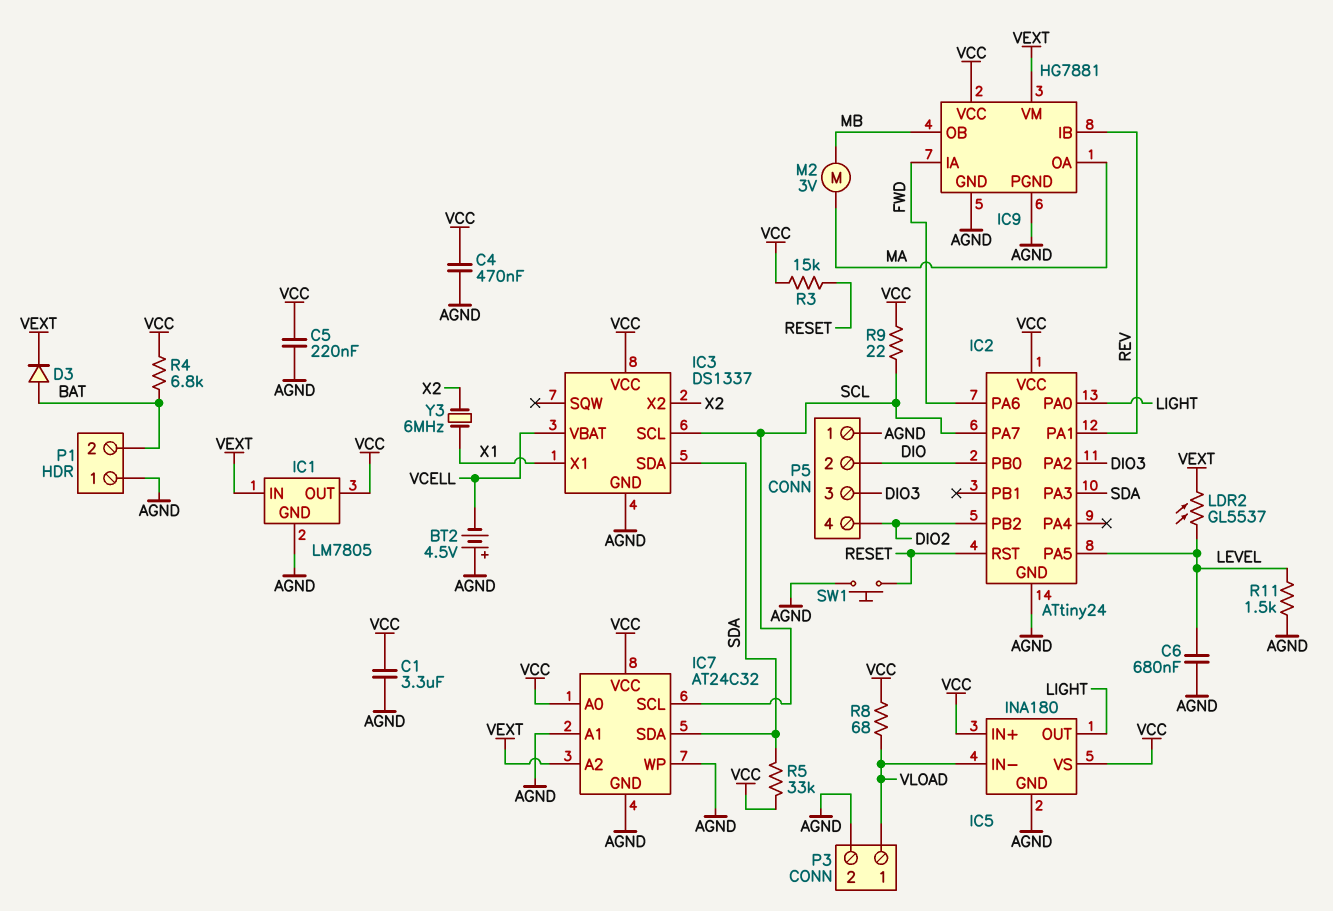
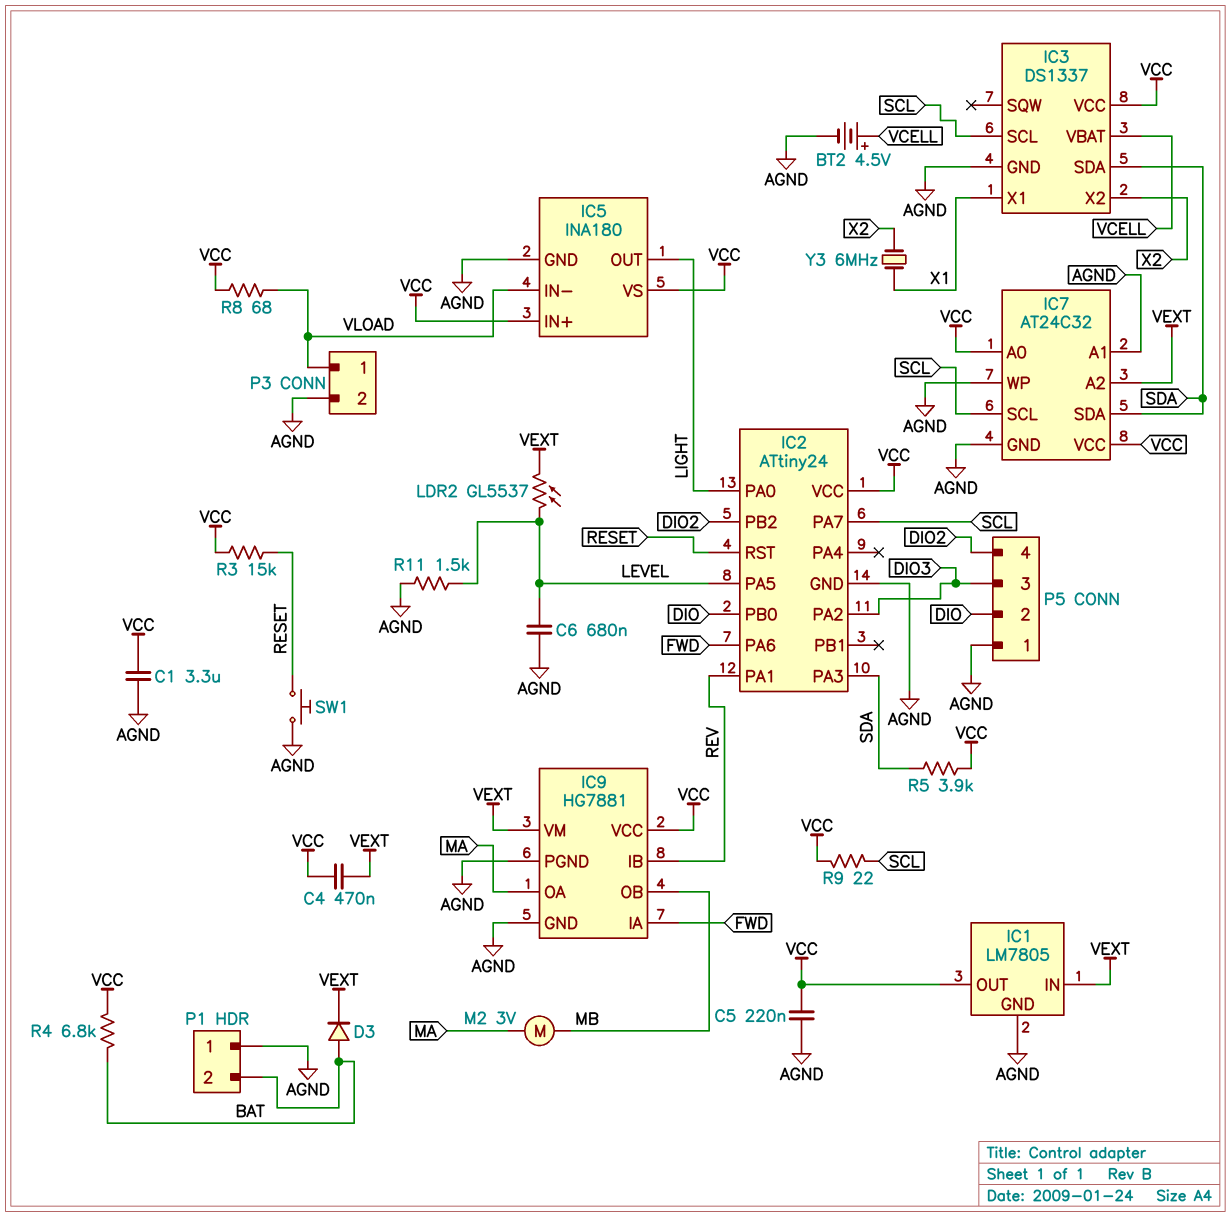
BT2: 4.5V (plus AGND, minus VCELL) -> 4.5V (plus VCELL, minus AGND)
C4: 470nF (AGND, VCC) -> 470nF (VCC, VEXT)
R5: 33k (SDA, VCC) -> 3.9k (SDA, VCC)

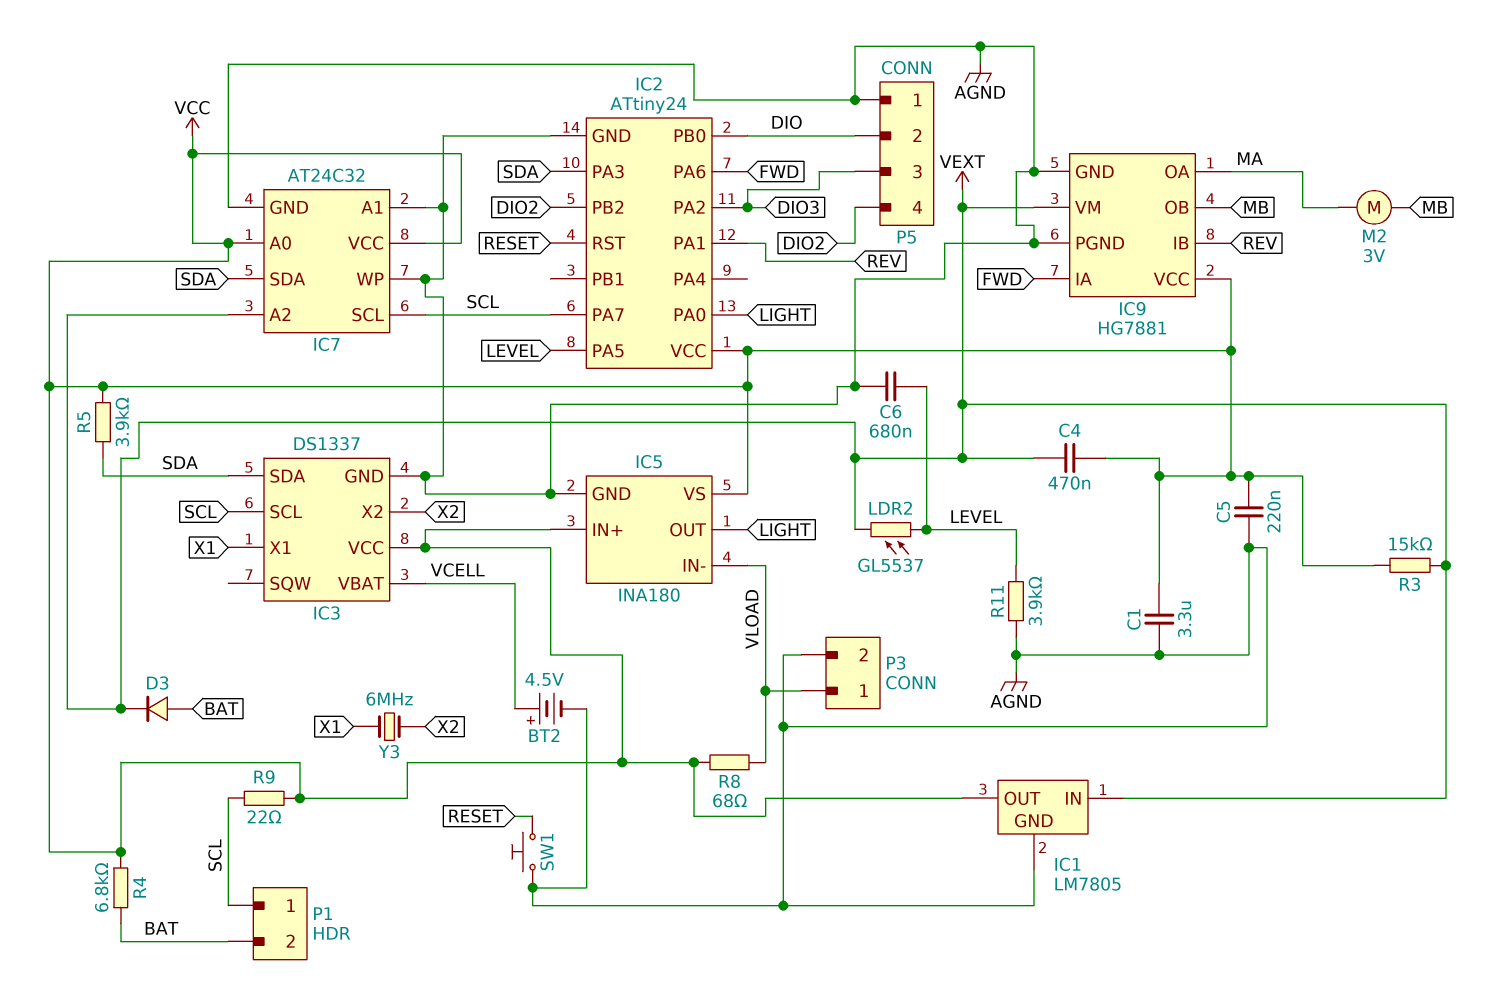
P1 pin 1: AGND -> SCL
R3: 15k (RESET, VCC) -> 15k (VCC, VEXT)
R11: 1.5k (AGND, LEVEL) -> 3.9k (AGND, LEVEL)

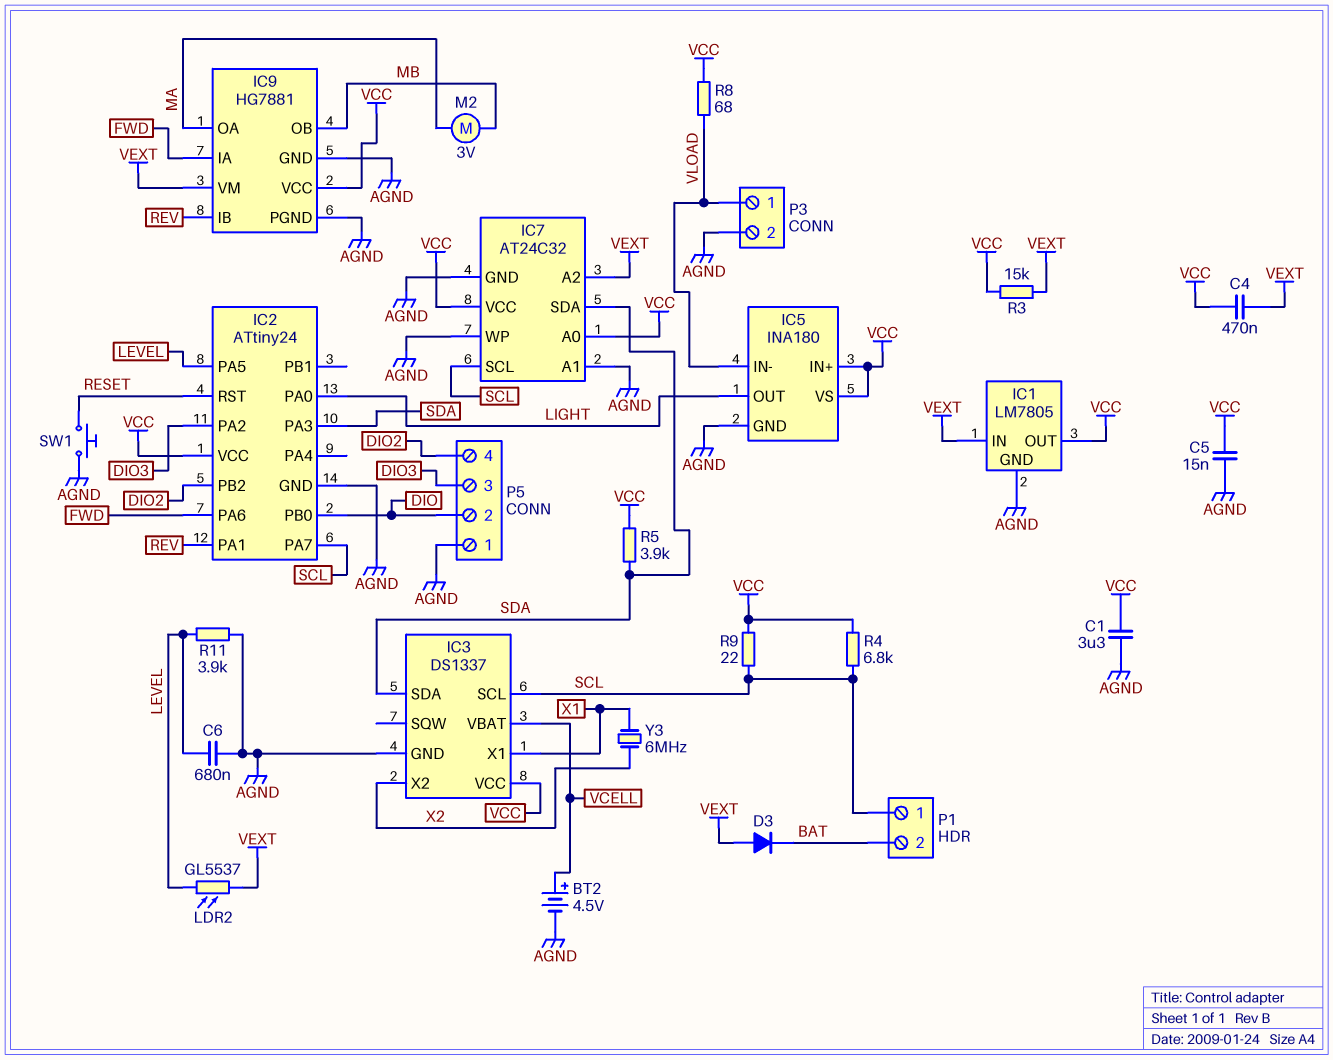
C5: 220nF (AGND, VCC) -> 15nF (AGND, VCC)
D3: diode (A BAT, K VEXT) -> diode (A VEXT, K BAT)
R4: 6.8k (BAT, VCC) -> 6.8k (SCL, VCC)

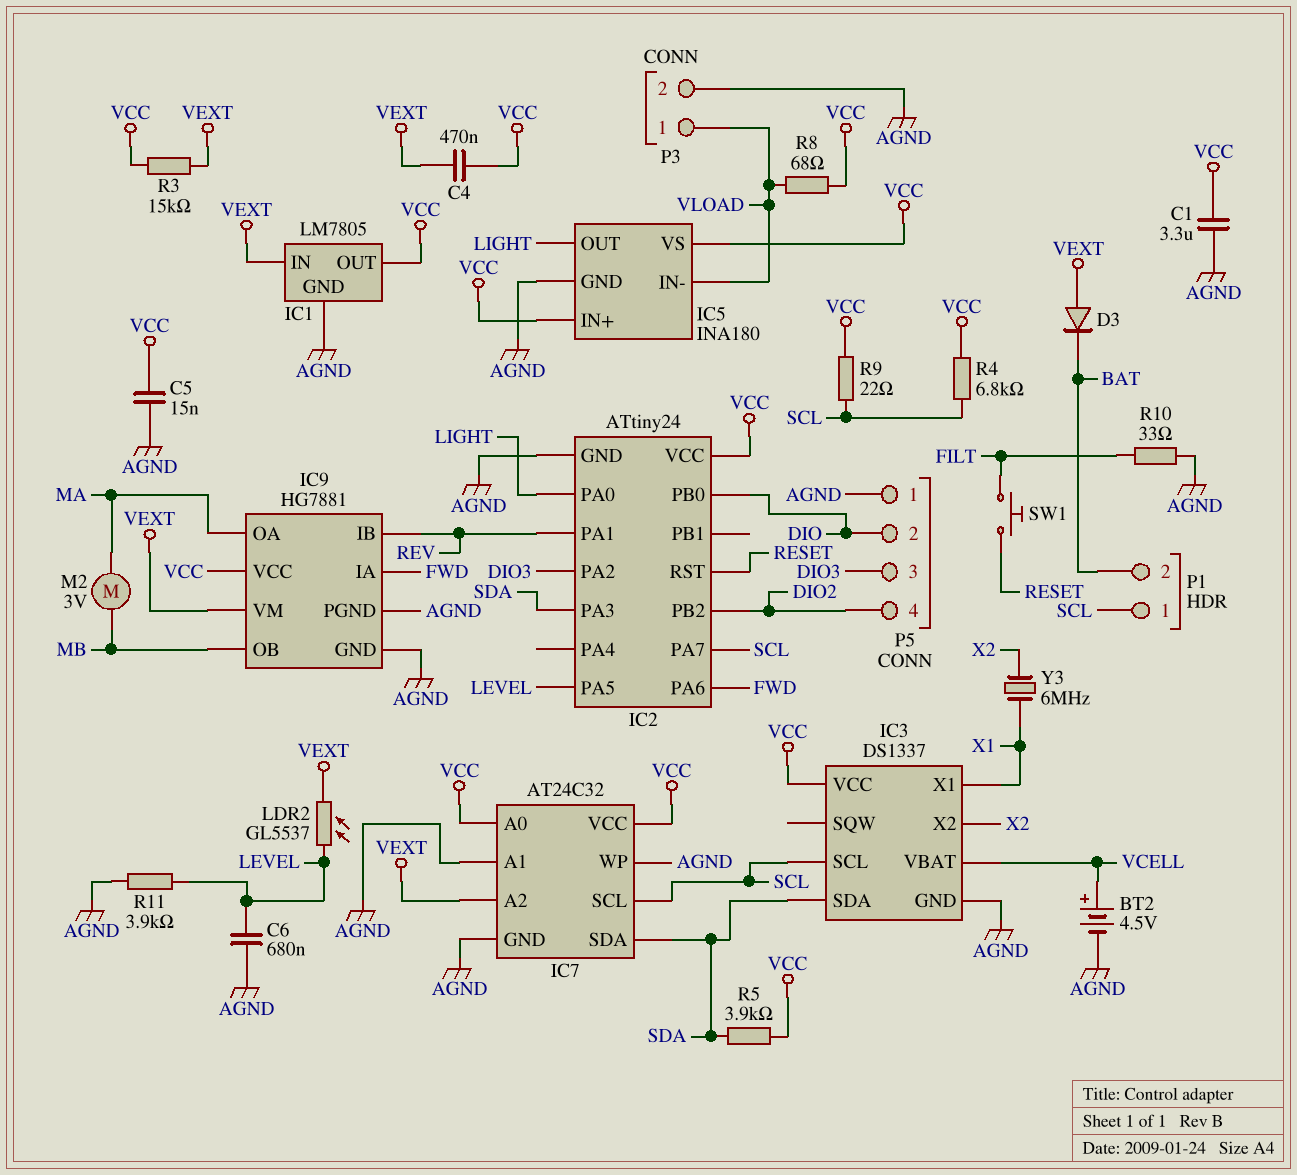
R10: none -> 33 (AGND, FILT)
SW1: button (AGND, RESET) -> button (FILT, RESET)

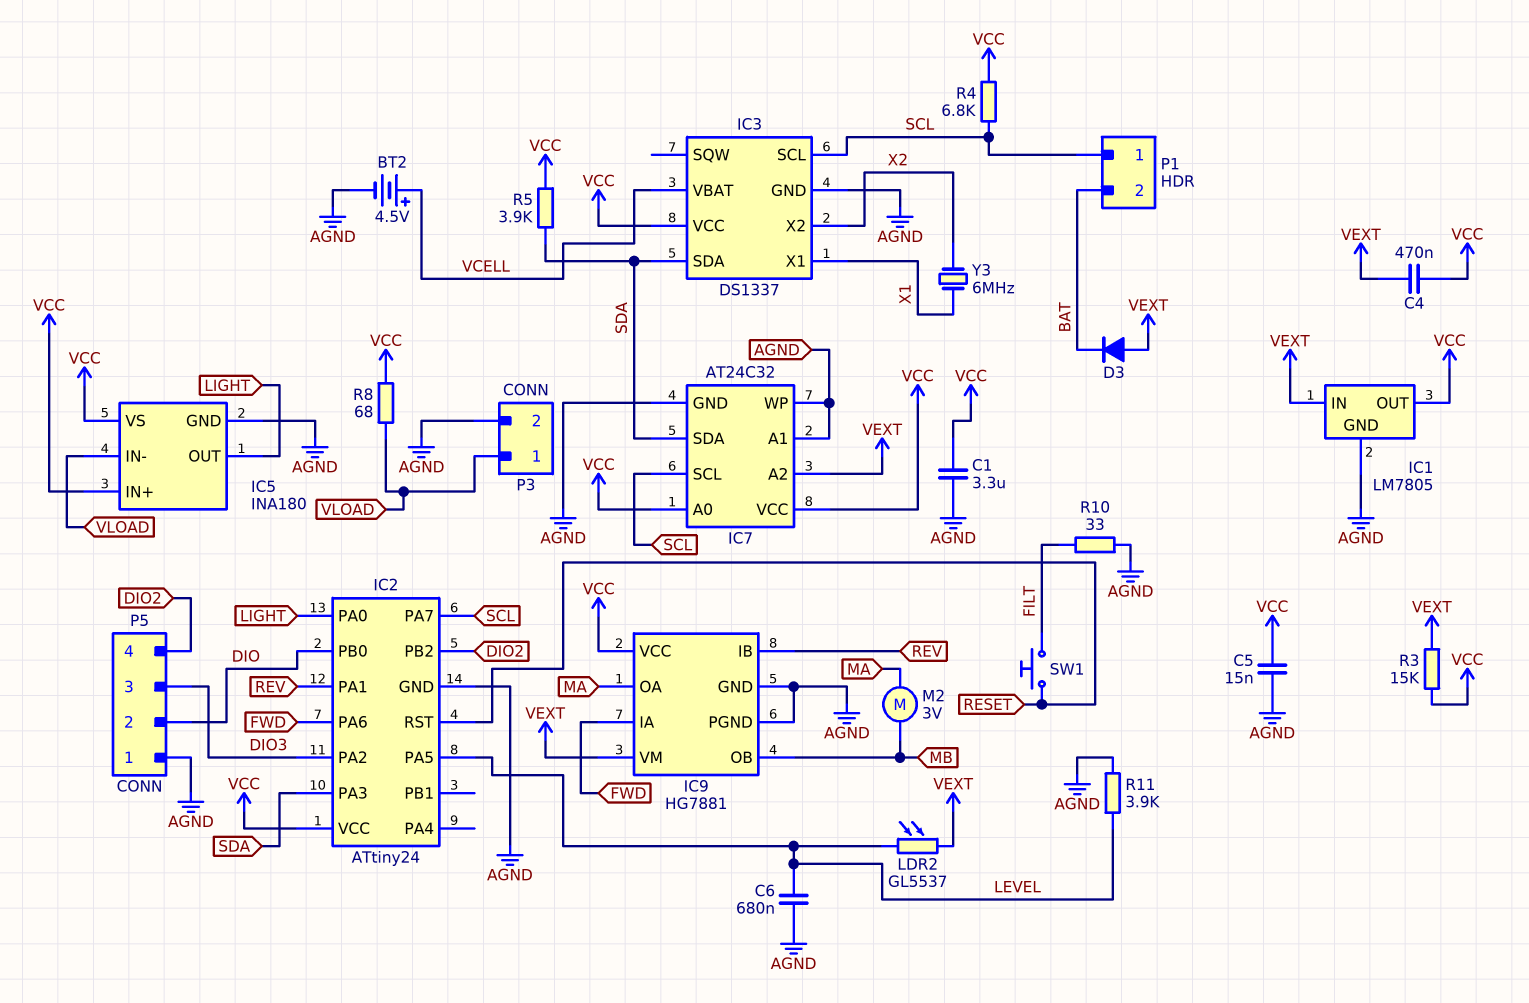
R9: 22 (SCL, VCC) -> none

